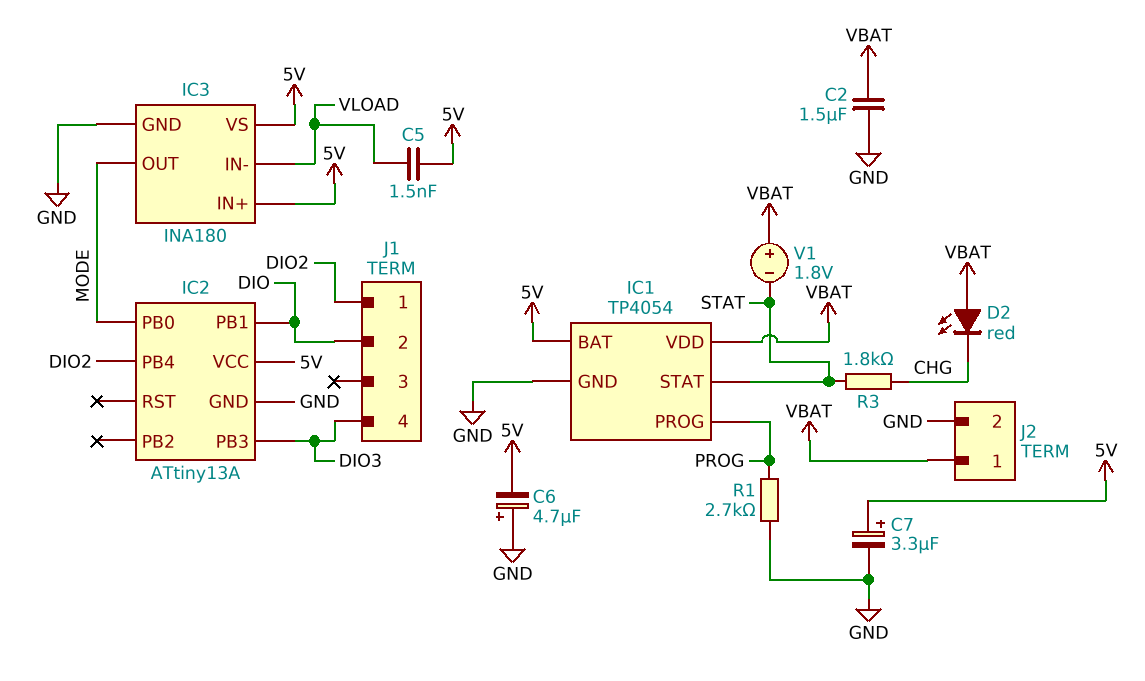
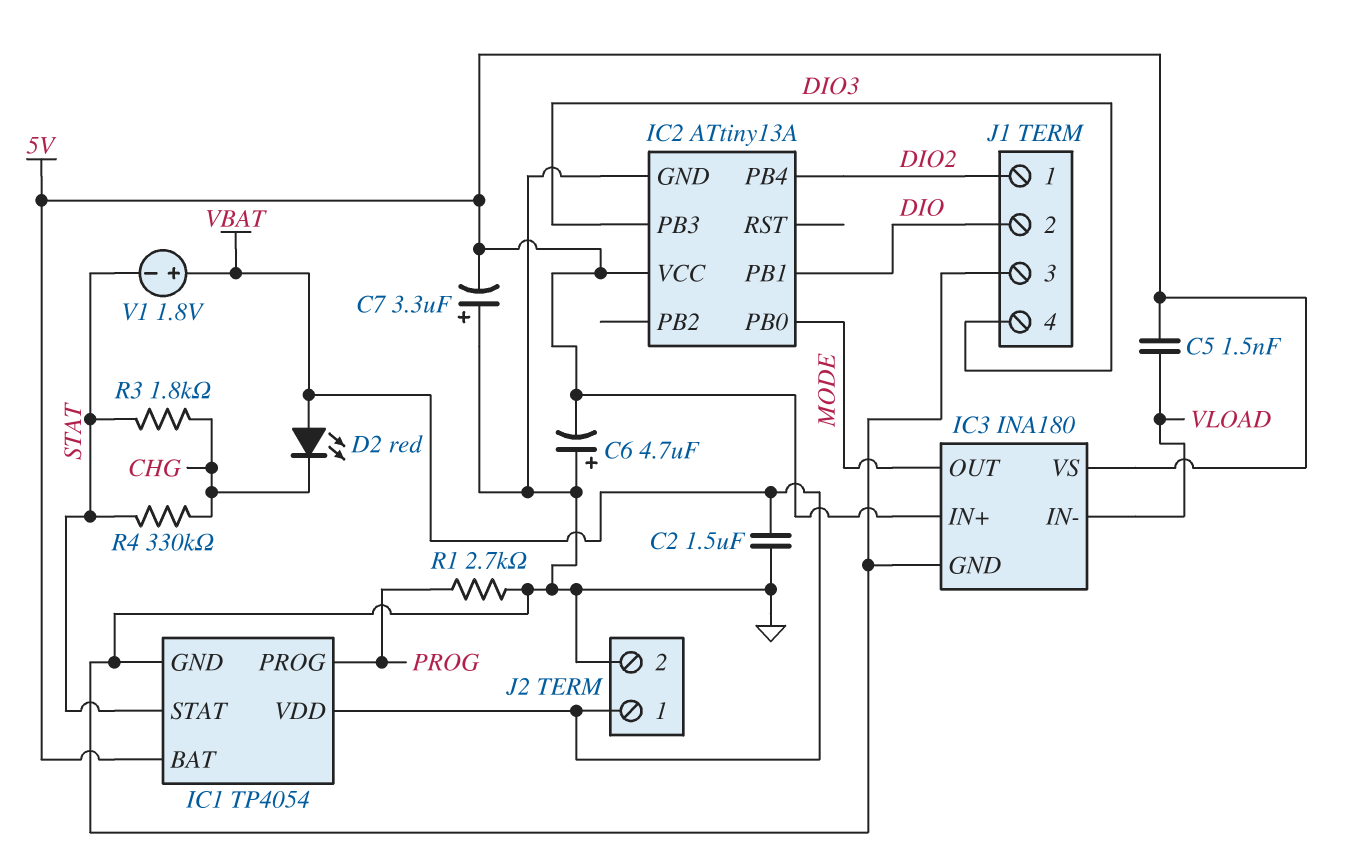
C7: 3.3uF (plus 5V, minus GND) -> 3.3uF (plus GND, minus 5V)
J1 pin 3: none -> GND
R4: none -> 330k (CHG, STAT)

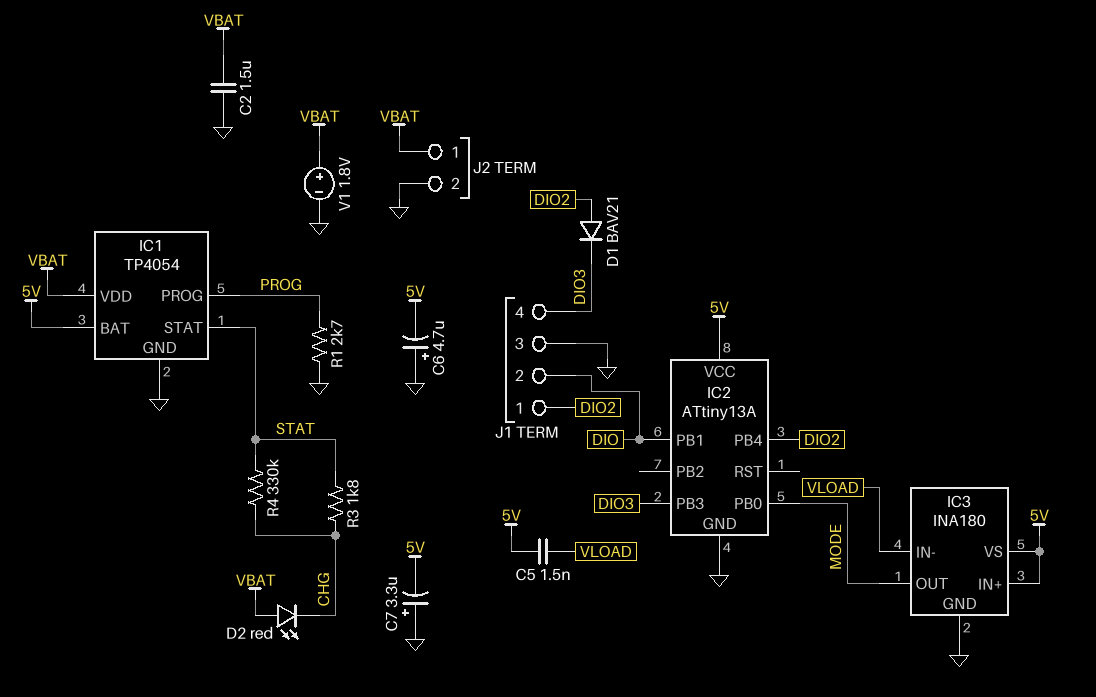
D1: none -> diode BAV21 (A DIO2, K DIO3)
V1: 1.8V (plus VBAT, minus STAT) -> 1.8V (plus VBAT, minus GND)

